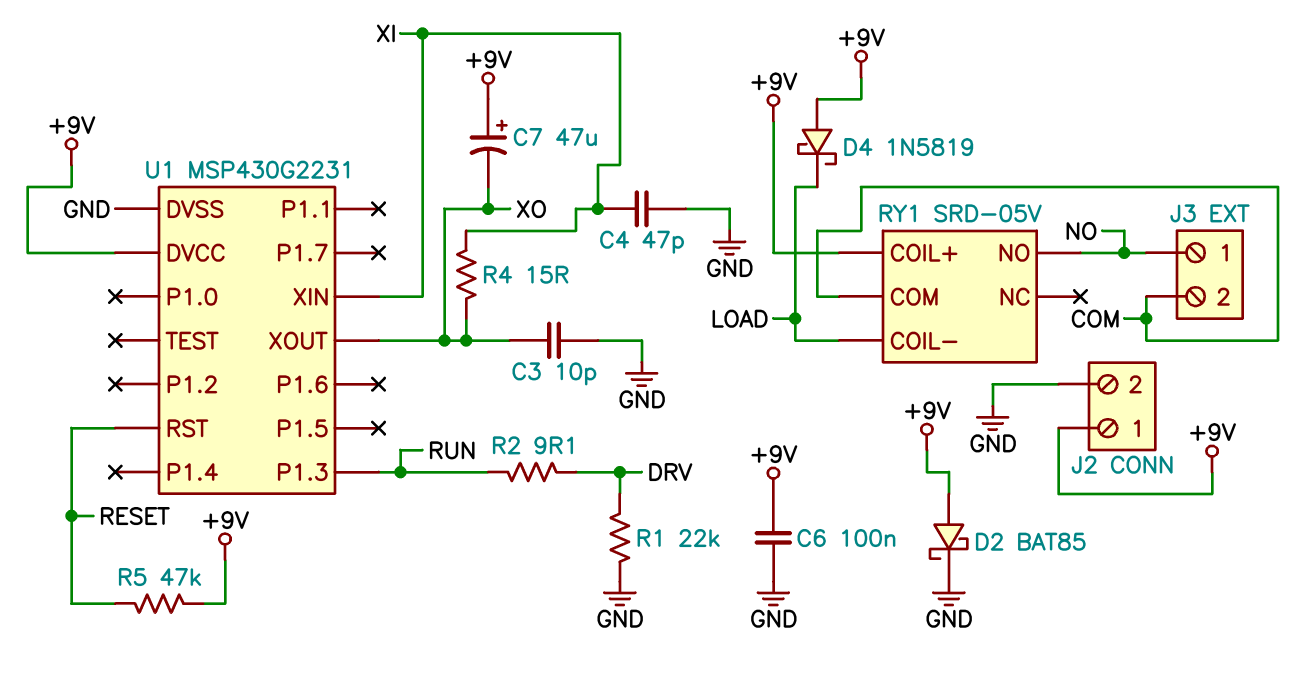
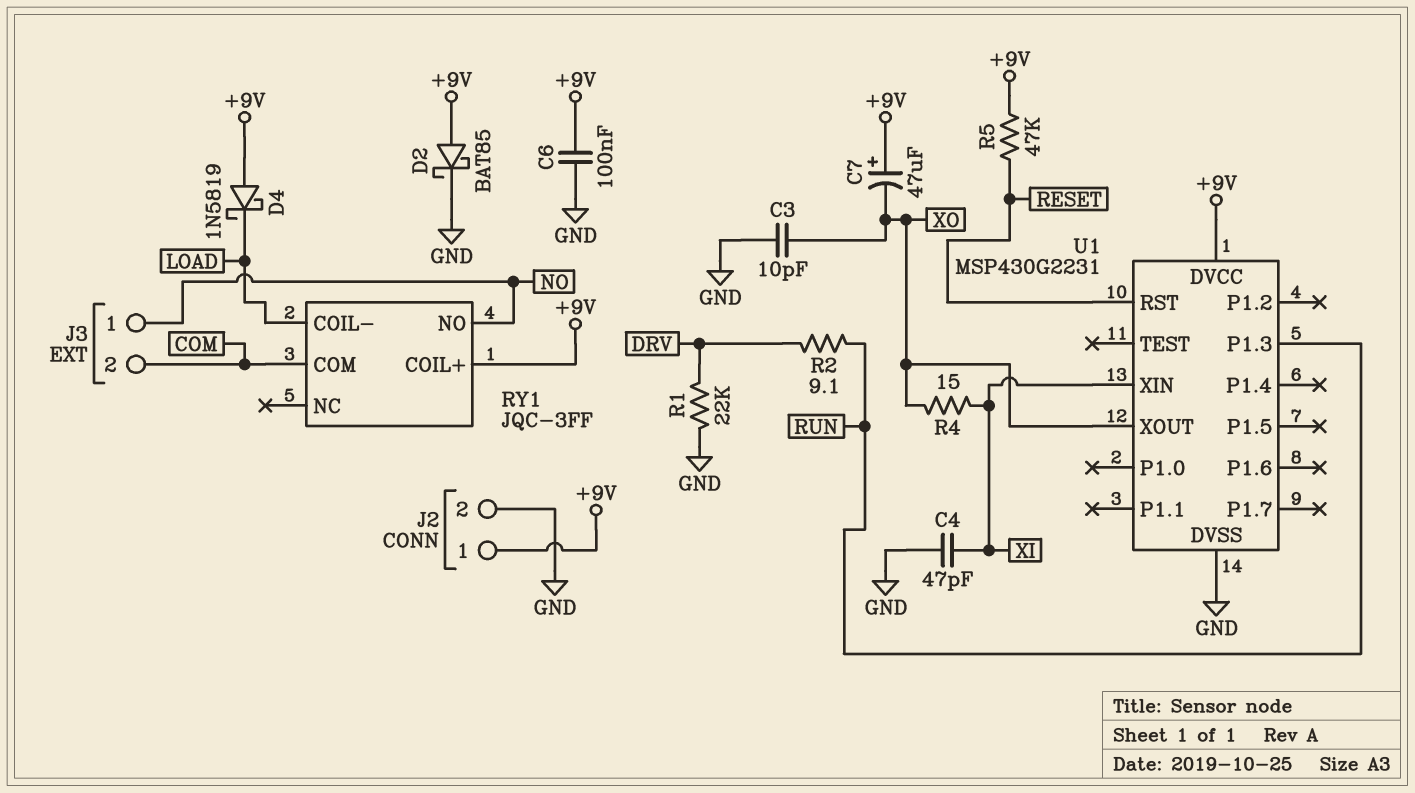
RY1: SRD-05V -> JQC-3FF

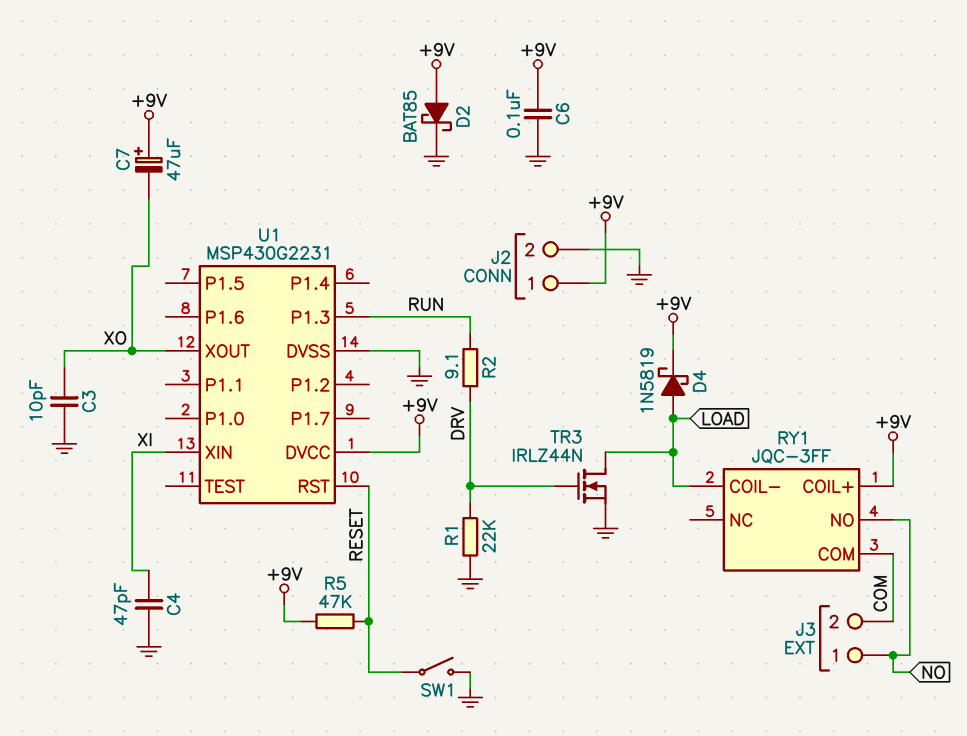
D4: schottky 1N5819 (A +9V, K LOAD) -> schottky 1N5819 (A LOAD, K +9V)
R4: 15 (XI, XO) -> none
SW1: none -> switch (GND, RESET)
TR3: none -> NMOS IRLZ44N (G DRV, D LOAD, S GND)

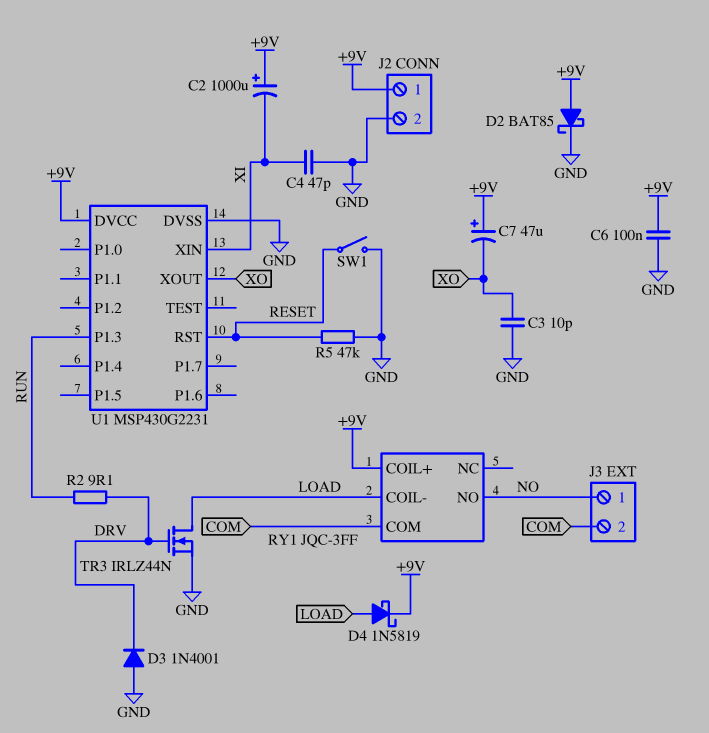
C2: none -> 1000uF (plus +9V, minus XI)
D3: none -> diode 1N4001 (A GND, K DRV)
R1: 22k (DRV, GND) -> none
R5: 47k (+9V, RESET) -> 47k (GND, RESET)

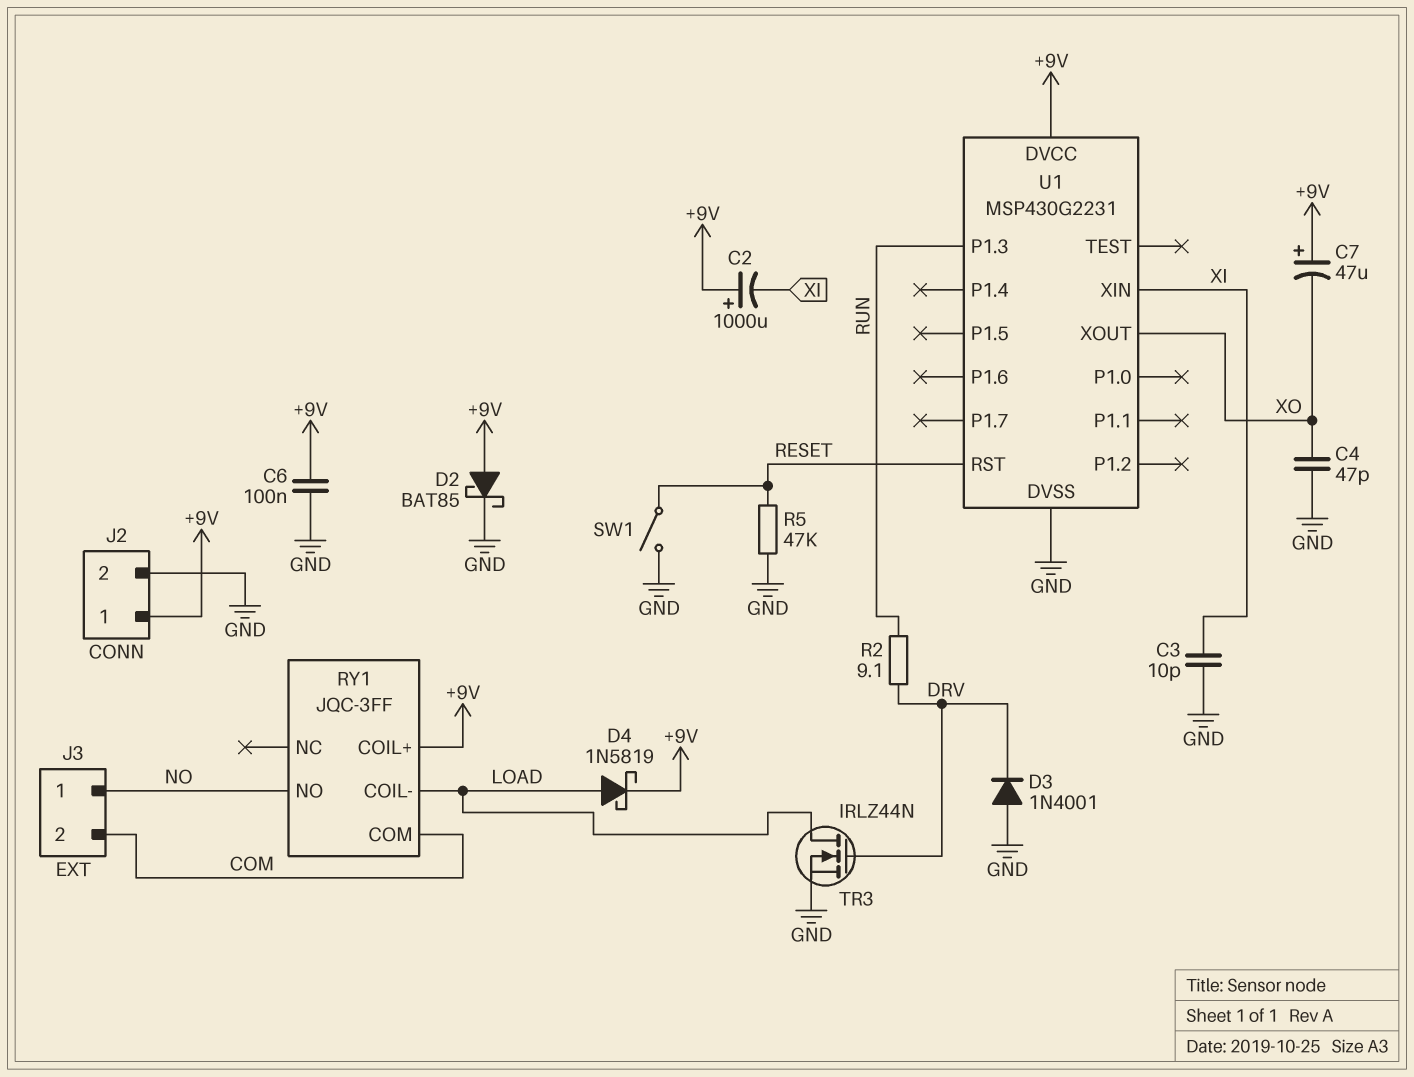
C3: 10pF (GND, XO) -> 10pF (GND, XI)
C4: 47pF (GND, XI) -> 47pF (GND, XO)

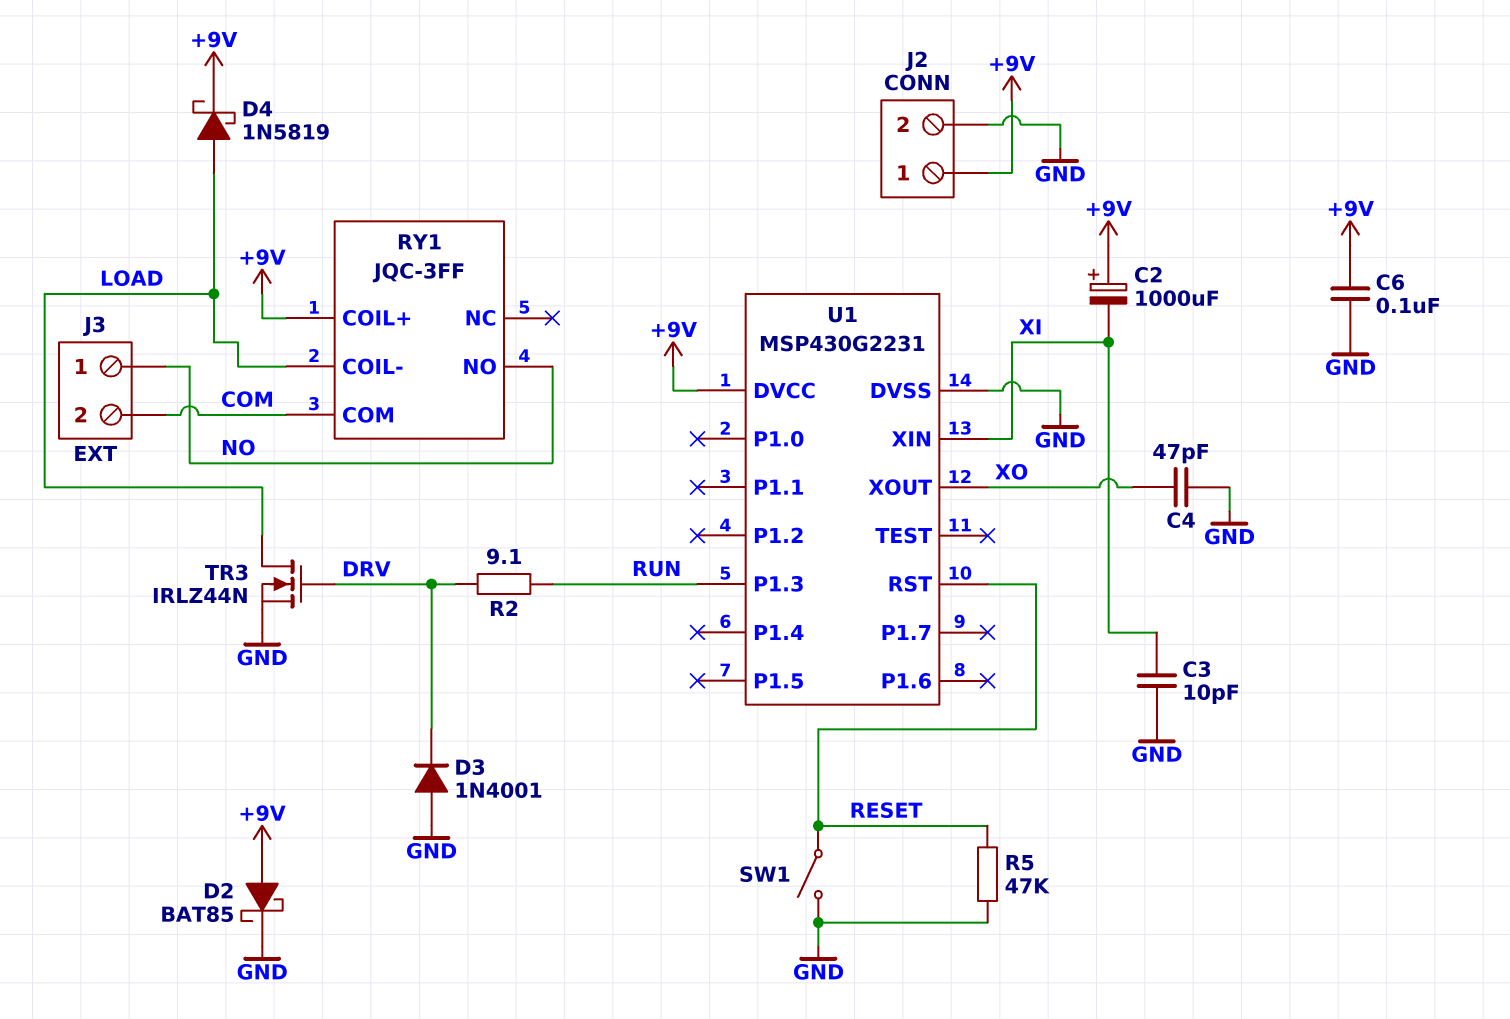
C7: 47uF (plus +9V, minus XO) -> none

